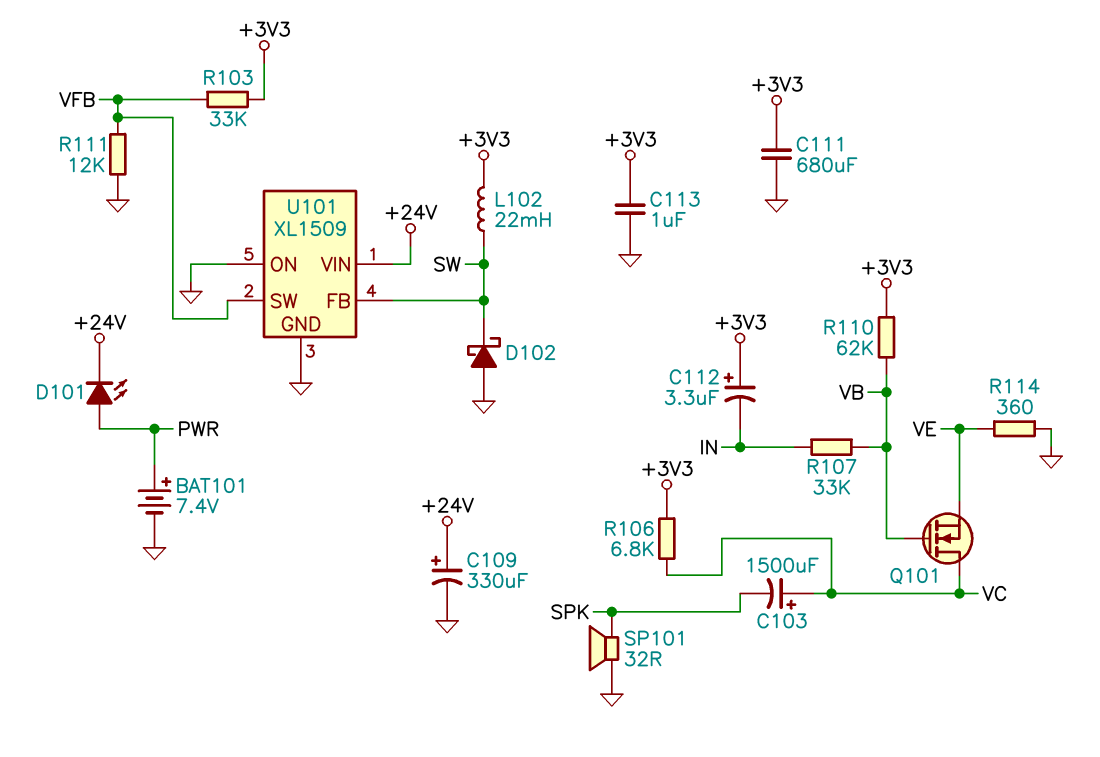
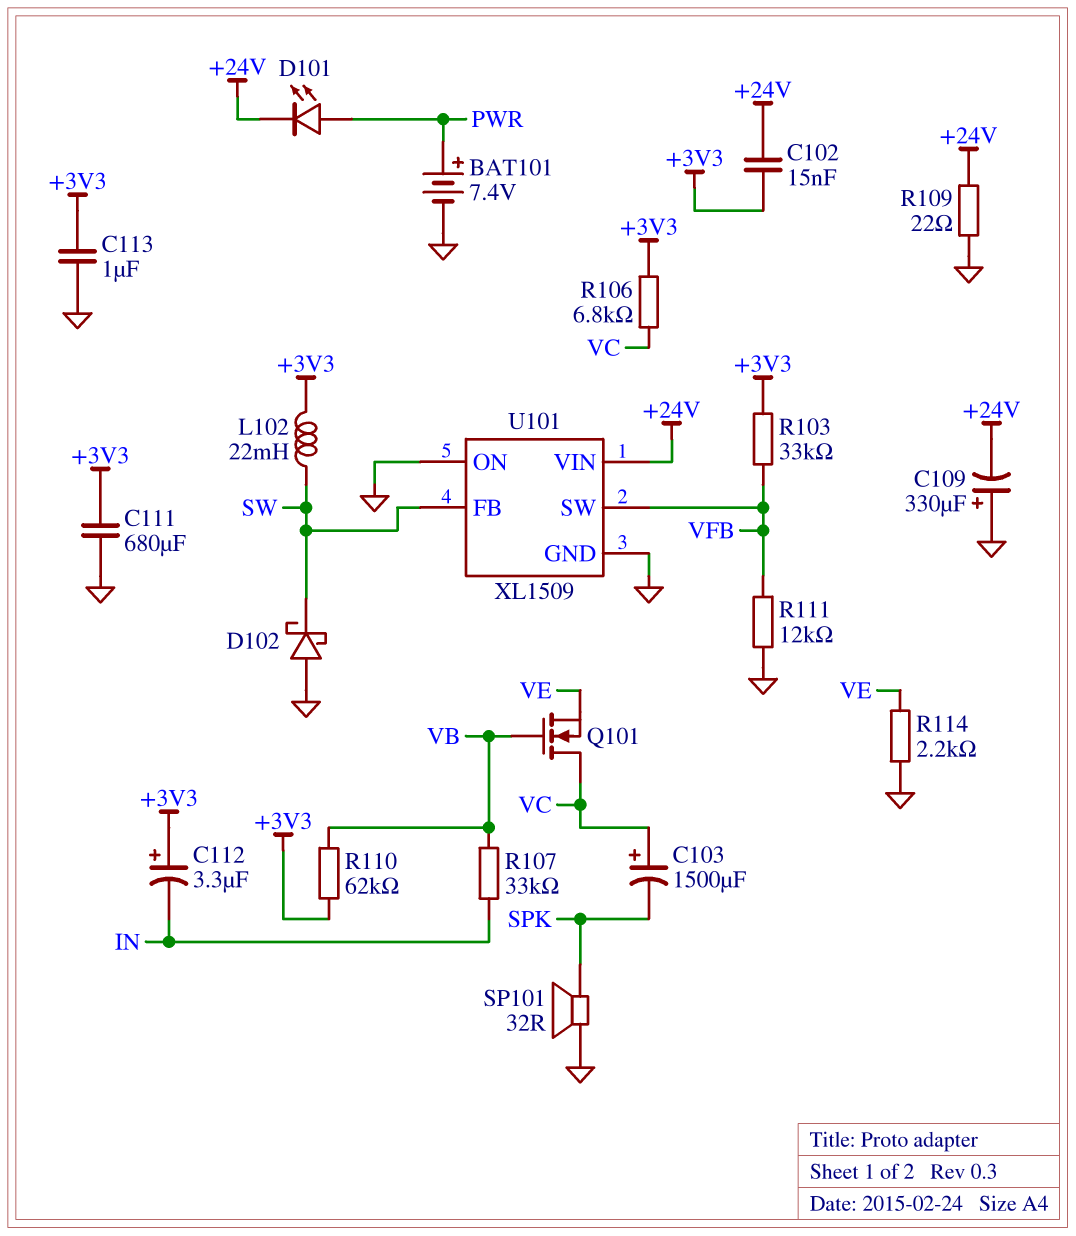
C102: none -> 15nF (+3V3, +24V)
C109: 330uF (plus +24V, minus GND) -> 330uF (plus GND, minus +24V)
R109: none -> 22 (+24V, GND)
R114: 360 (GND, VE) -> 2.2k (GND, VE)

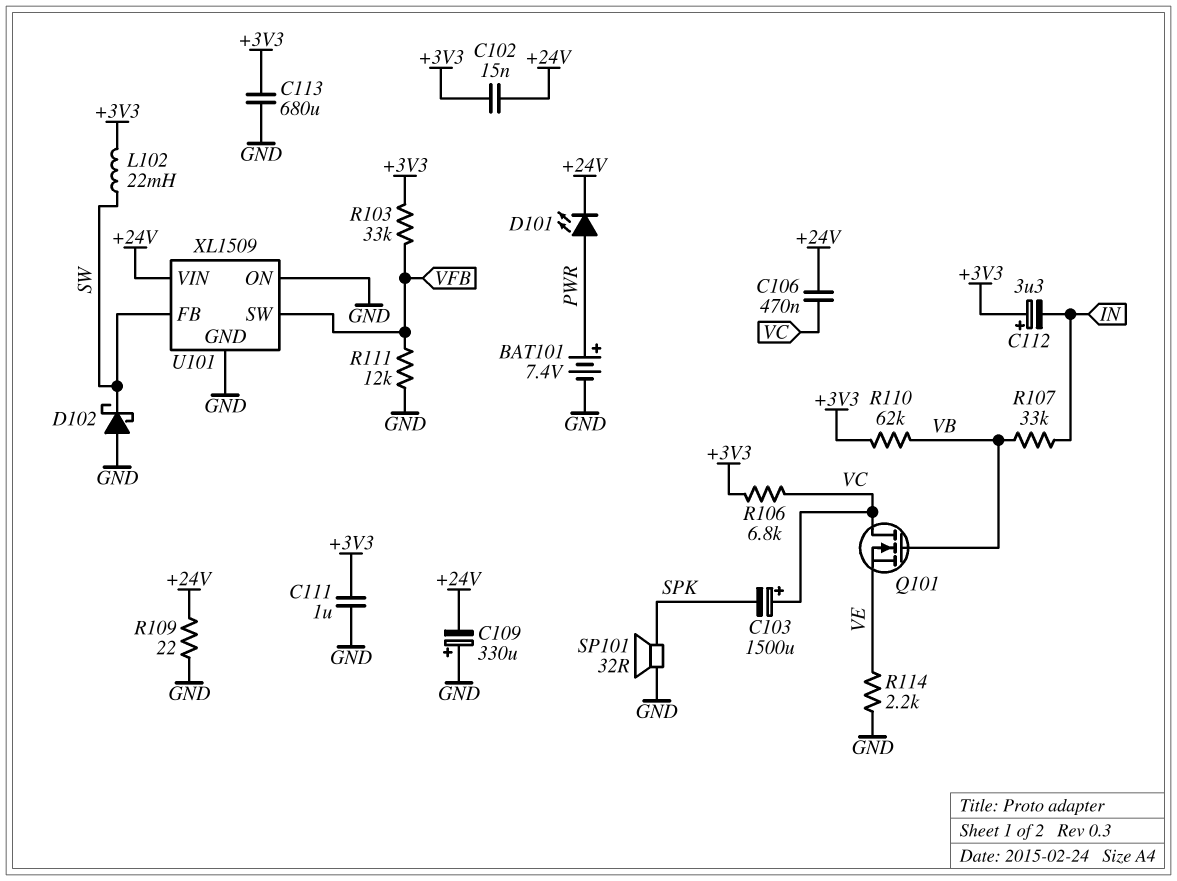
C106: none -> 470nF (+24V, VC)
C111: 680uF (+3V3, GND) -> 1uF (+3V3, GND)
C113: 1uF (+3V3, GND) -> 680uF (+3V3, GND)

